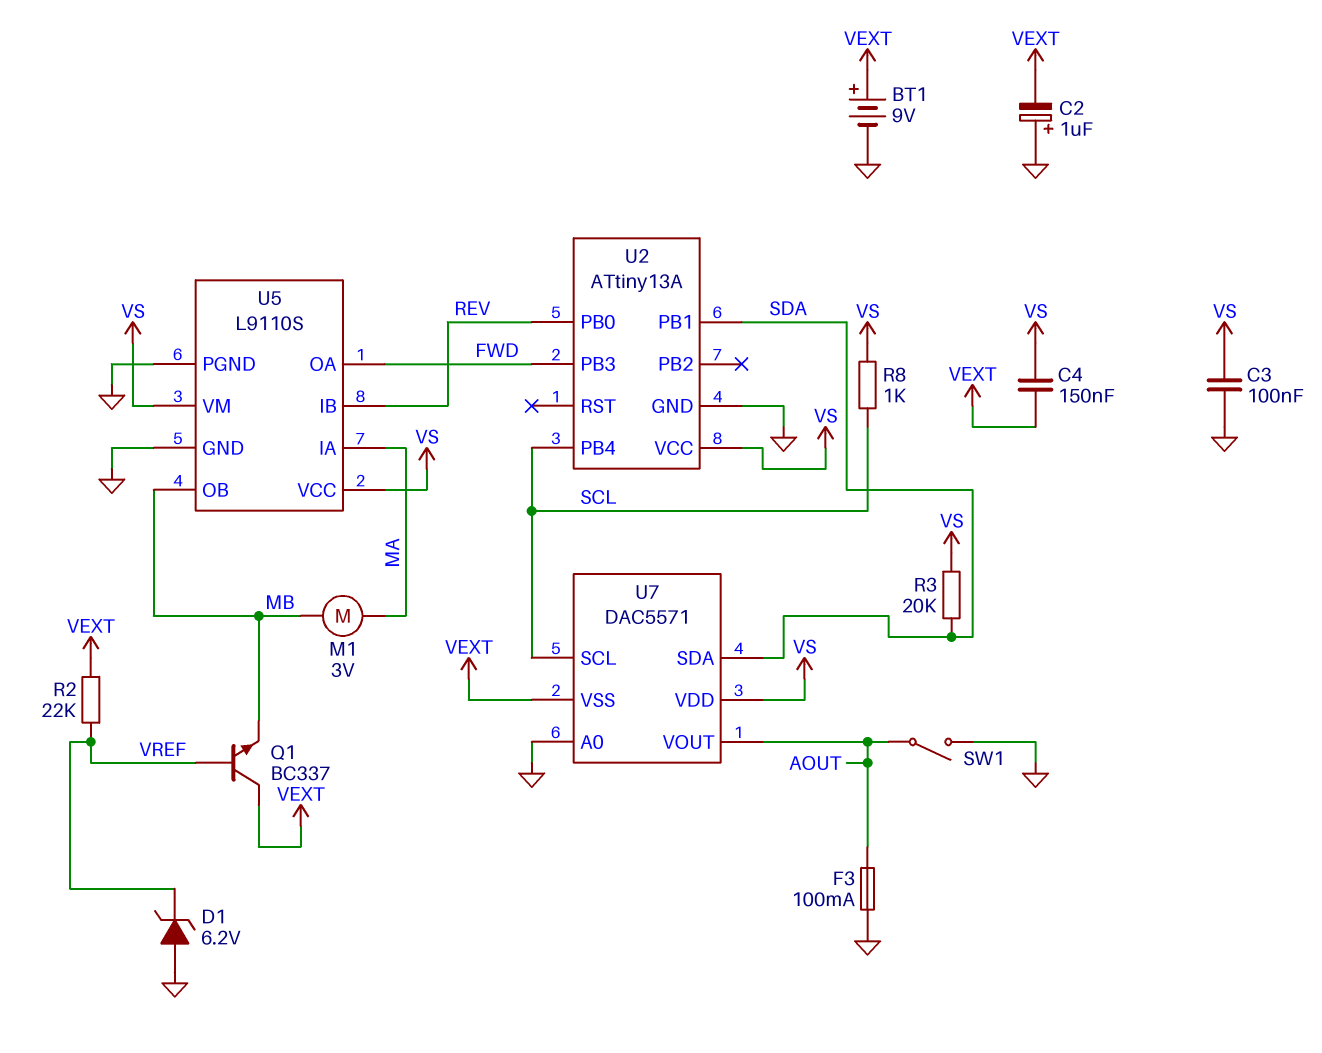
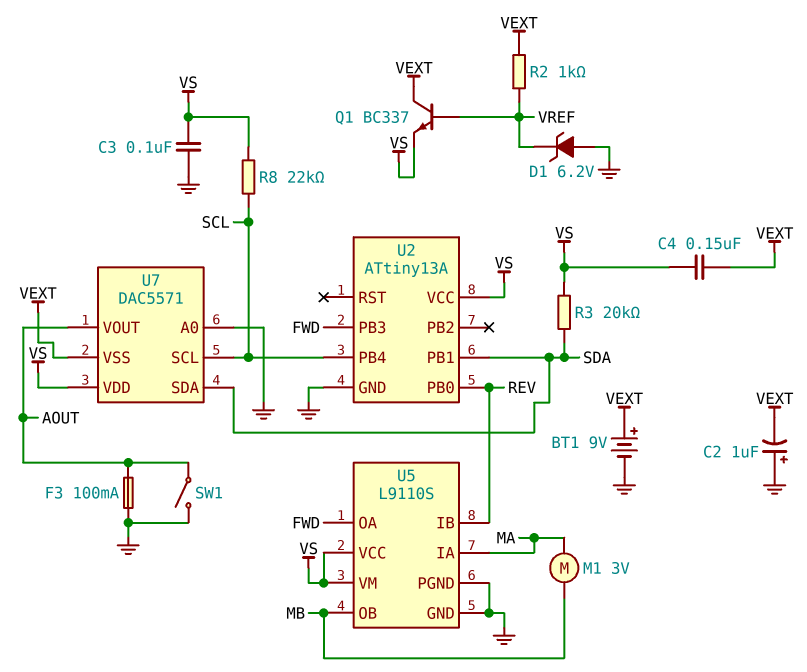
Q1: NPN BC337 (B VREF, C VEXT, E MB) -> NPN BC337 (B VREF, C VEXT, E VS)
R2: 22k (VEXT, VREF) -> 1k (VEXT, VREF)
R8: 1k (SCL, VS) -> 22k (SCL, VS)

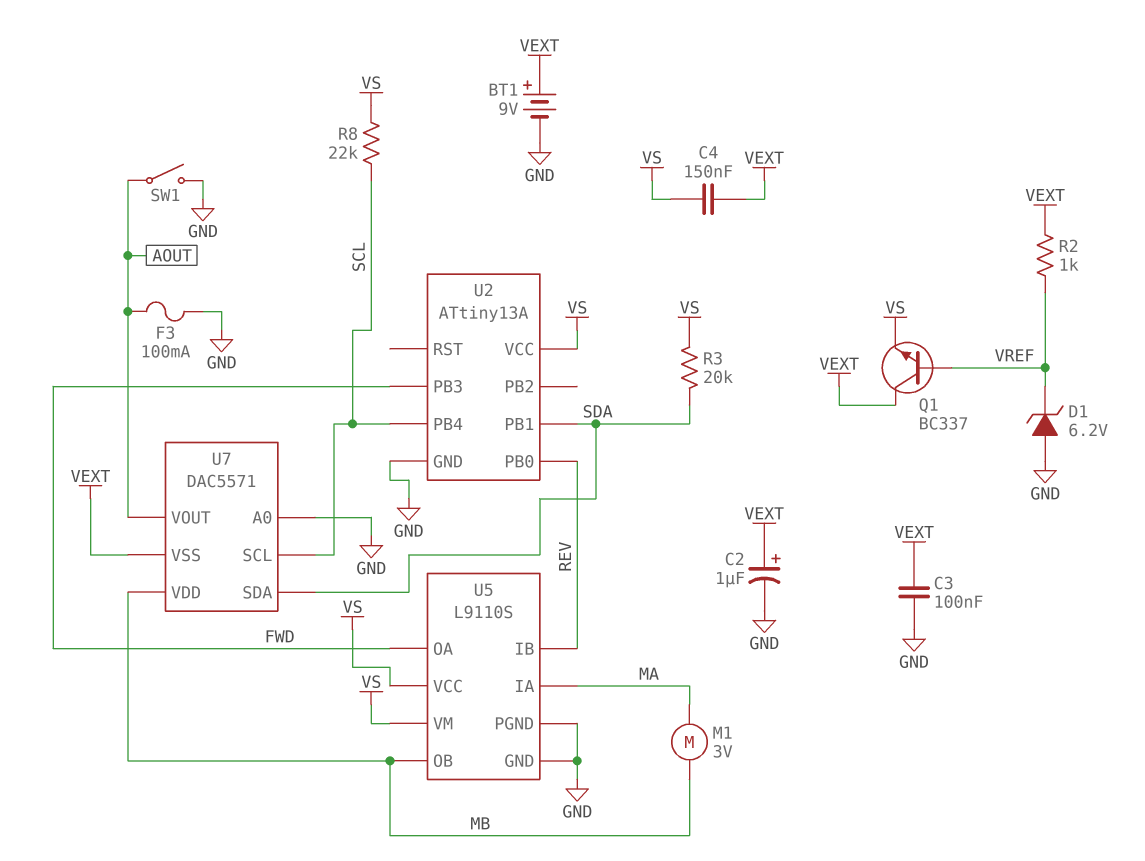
C2: 1uF (plus GND, minus VEXT) -> 1uF (plus VEXT, minus GND)
C3: 100nF (GND, VS) -> 100nF (GND, VEXT)
U7 pin VDD: VS -> MB

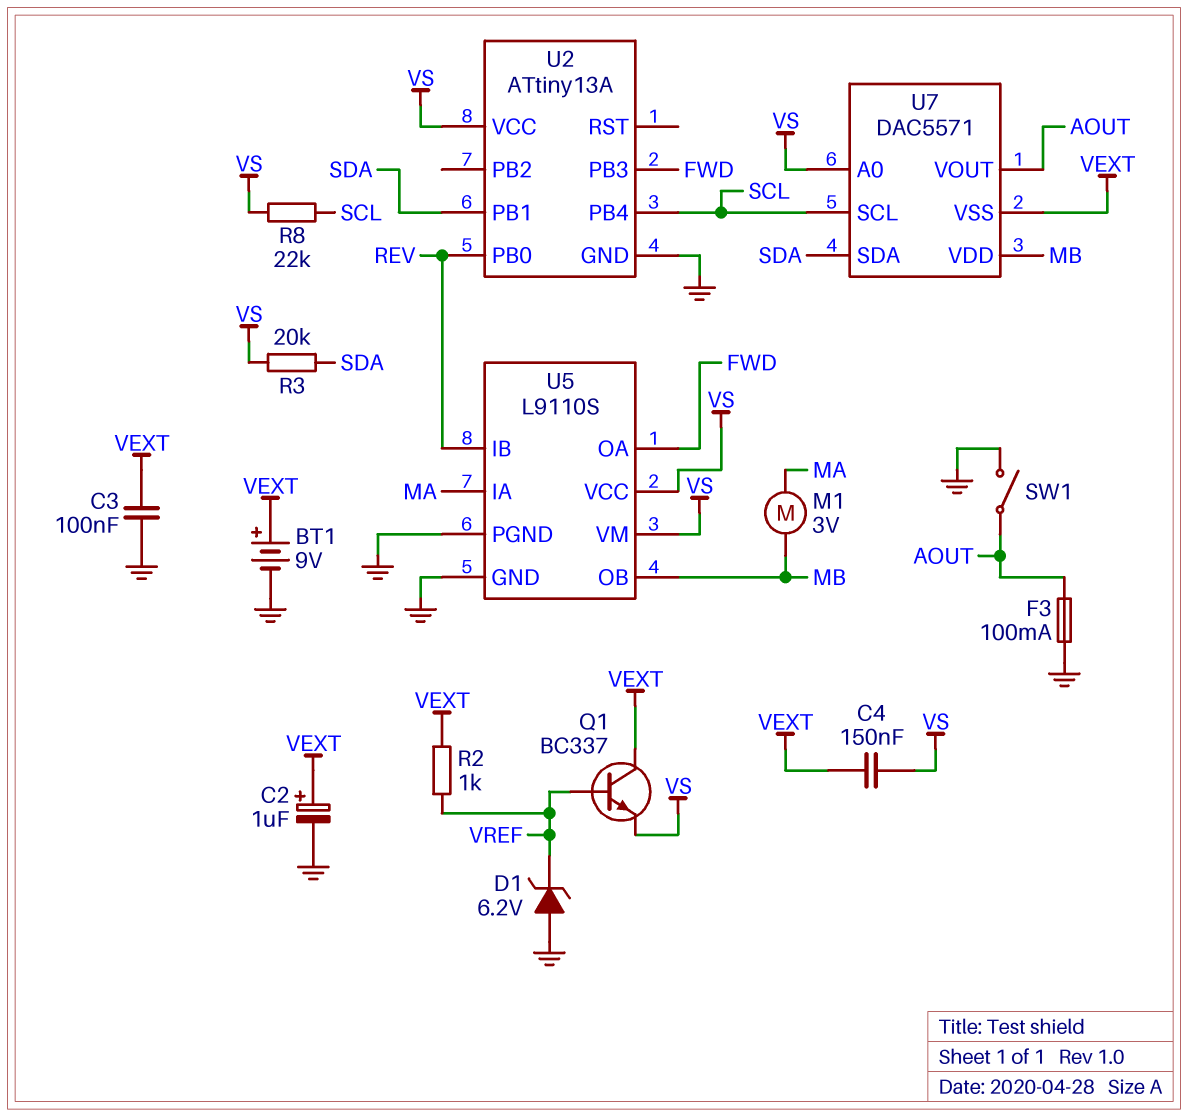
U7 pin A0: GND -> VS

